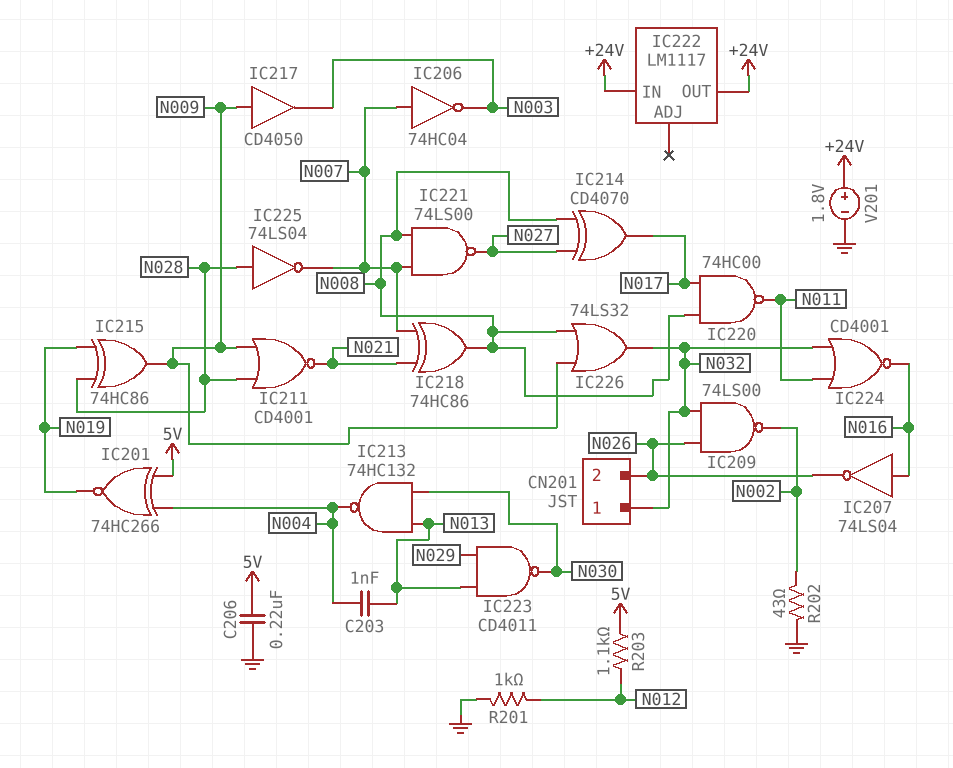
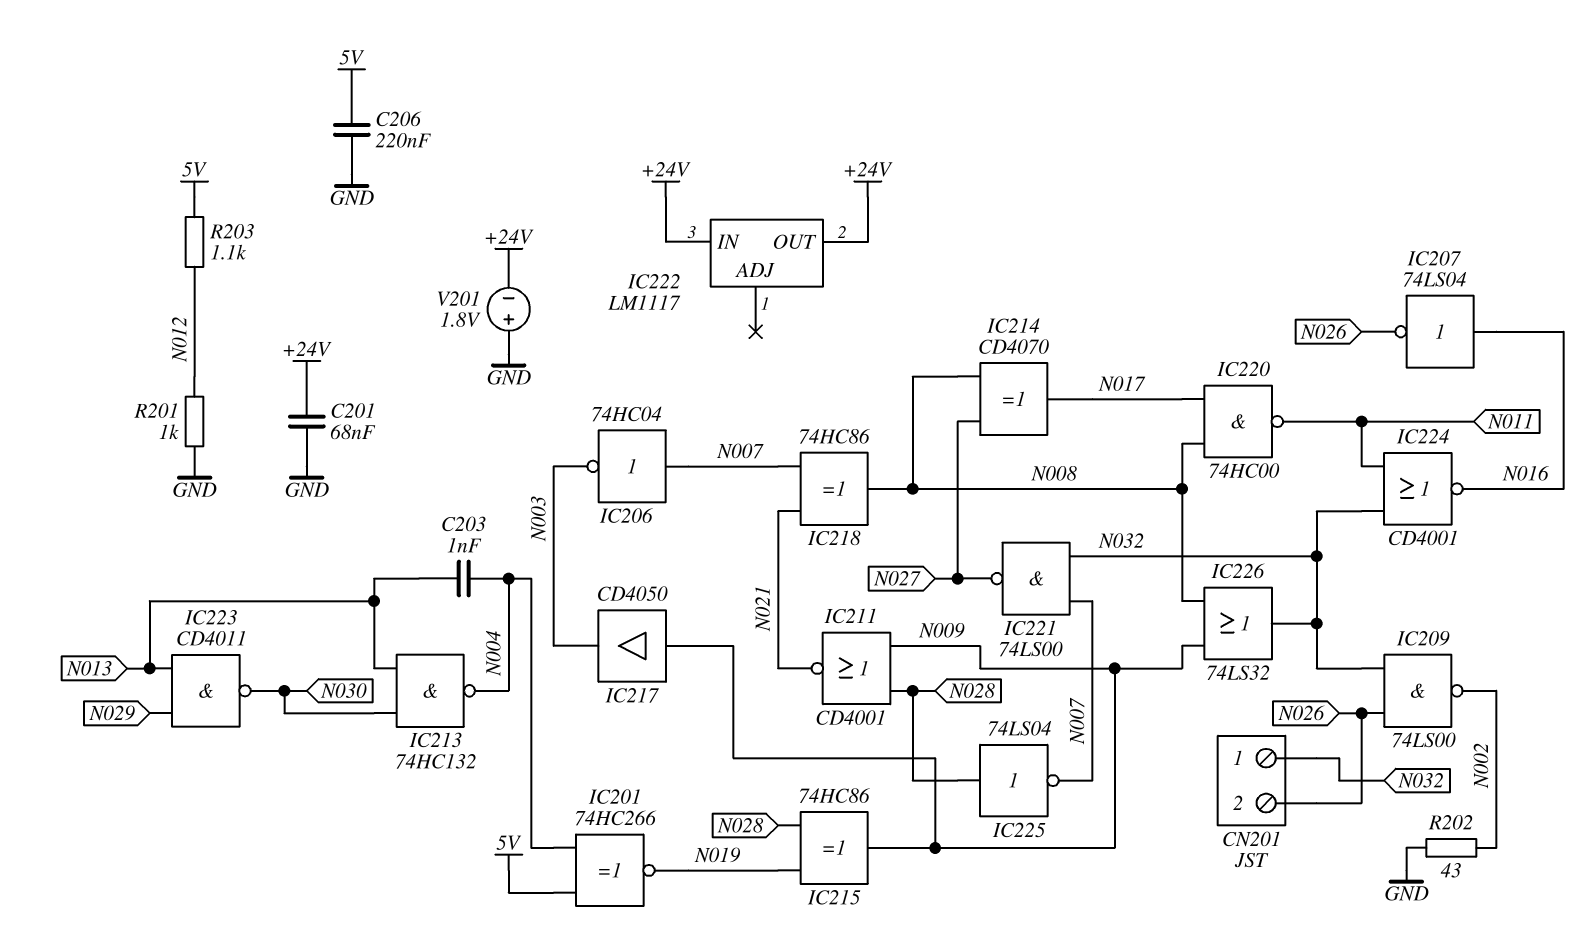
C201: none -> 68nF (+24V, GND)
IC221: NAND 74LS00 (in N007, in N008, out N027) -> NAND 74LS00 (in N007, in N032, out N027)
V201: 1.8V (plus +24V, minus GND) -> 1.8V (plus GND, minus +24V)

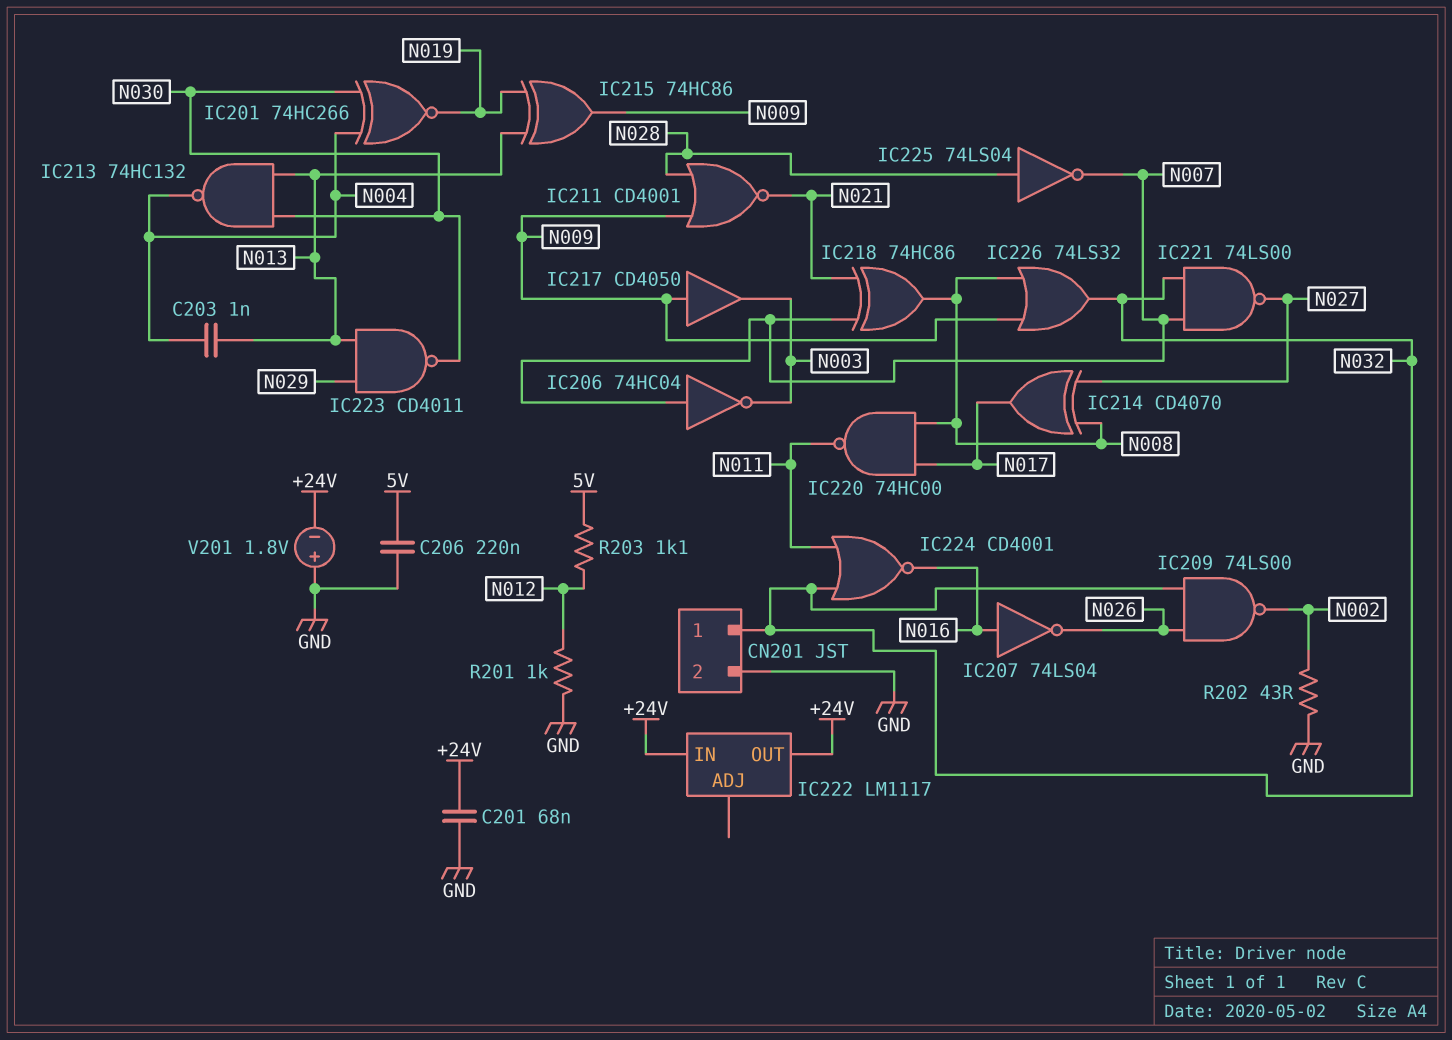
CN201 pin 2: N026 -> GND
IC201: XNOR 74HC266 (in 5V, in N004, out N019) -> XNOR 74HC266 (in N004, in N030, out N019)
IC215: XOR 74HC86 (in N019, in N028, out N009) -> XOR 74HC86 (in N013, in N019, out N009)

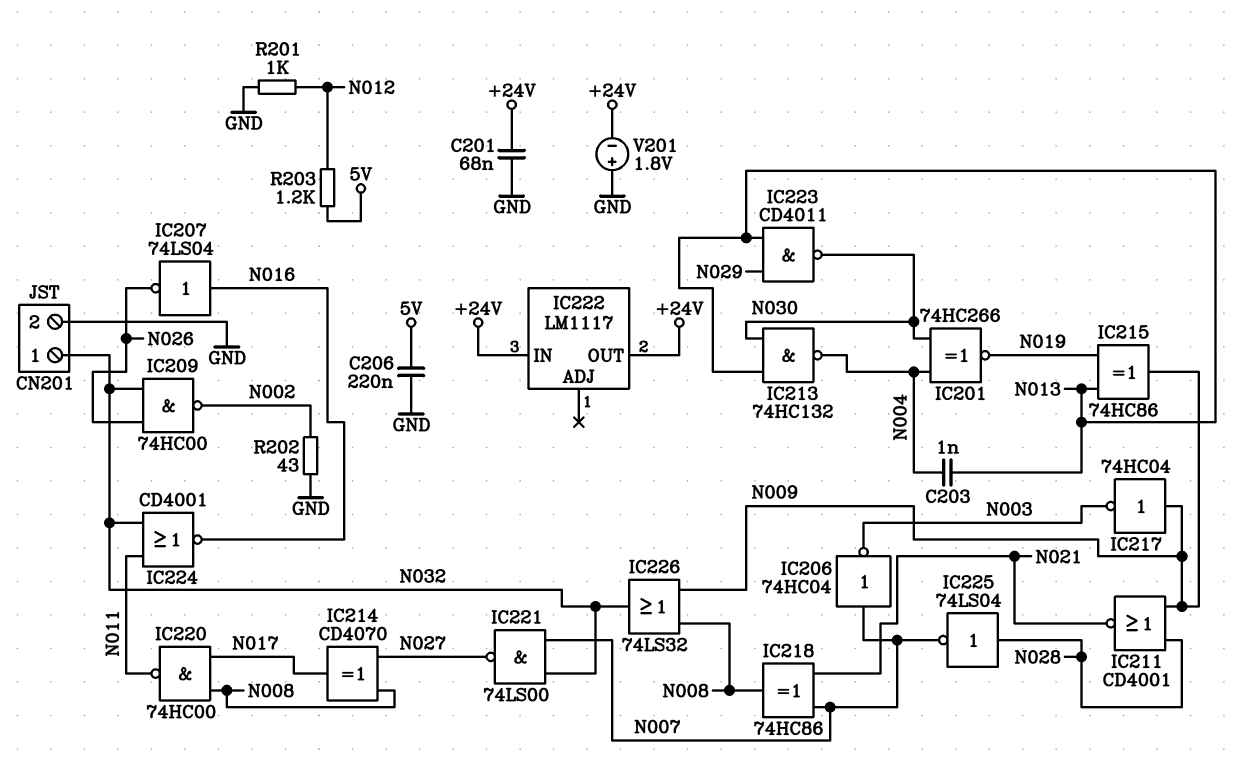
IC209: NAND 74LS00 (in N026, in N032, out N002) -> NAND 74HC00 (in N026, in N032, out N002)
IC217: buffer CD4050 (in N009, out N003) -> NOT 74HC04 (in N009, out N003)
R203: 1.1k (5V, N012) -> 1.2k (5V, N012)

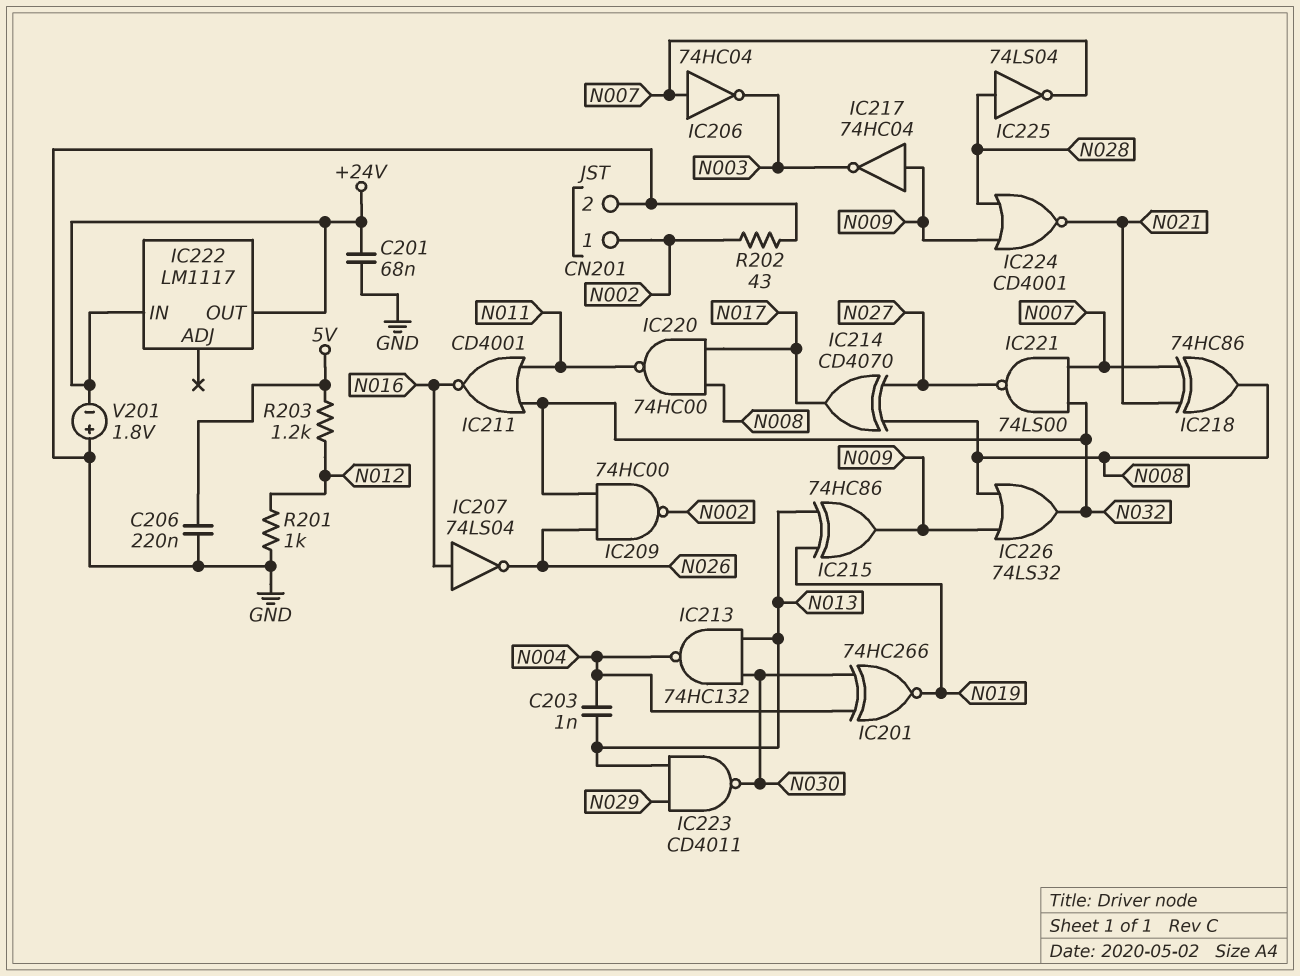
CN201 pin 1: N032 -> N002
IC211: NOR CD4001 (in N009, in N028, out N021) -> NOR CD4001 (in N011, in N032, out N016)
IC224: NOR CD4001 (in N011, in N032, out N016) -> NOR CD4001 (in N009, in N028, out N021)

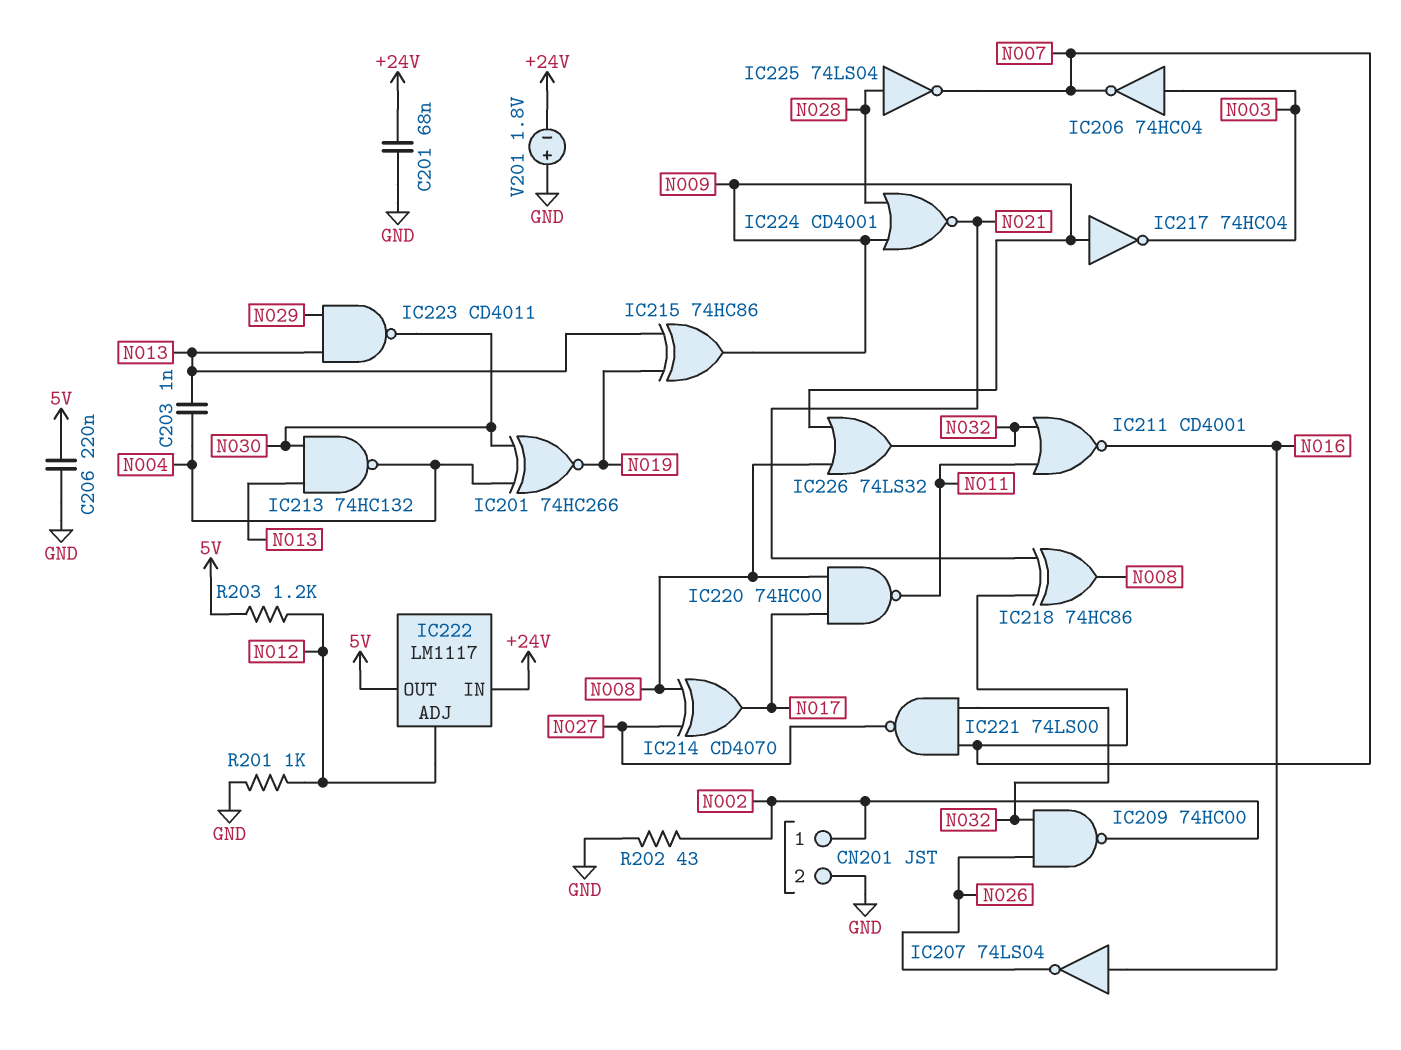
IC206: NOT 74HC04 (in N007, out N003) -> NOT 74HC04 (in N003, out N007)
IC222 pin ADJ: none -> N012
IC222 pin OUT: +24V -> 5V

